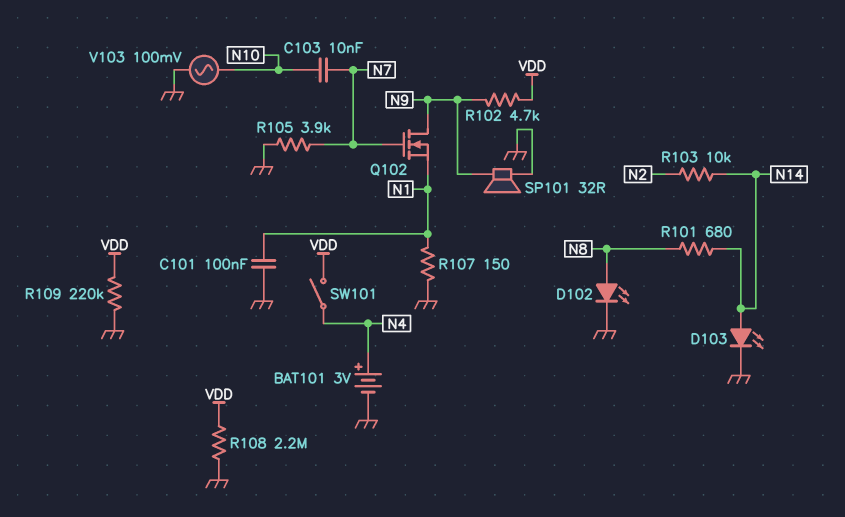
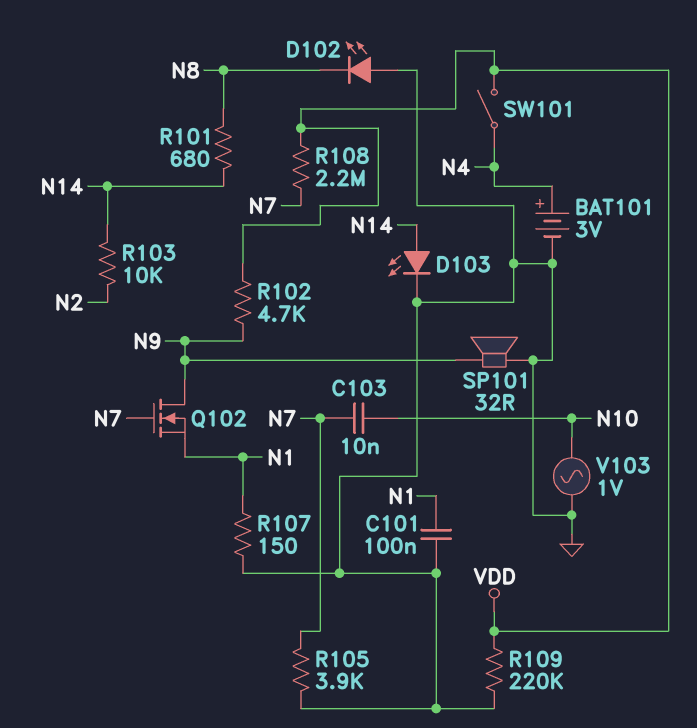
D102: LED (A N8, K GND) -> LED (A GND, K N8)
R108: 2.2M (GND, VDD) -> 2.2M (N7, VDD)
V103: AC 100mV (GND, N10) -> AC 1V (GND, N10)

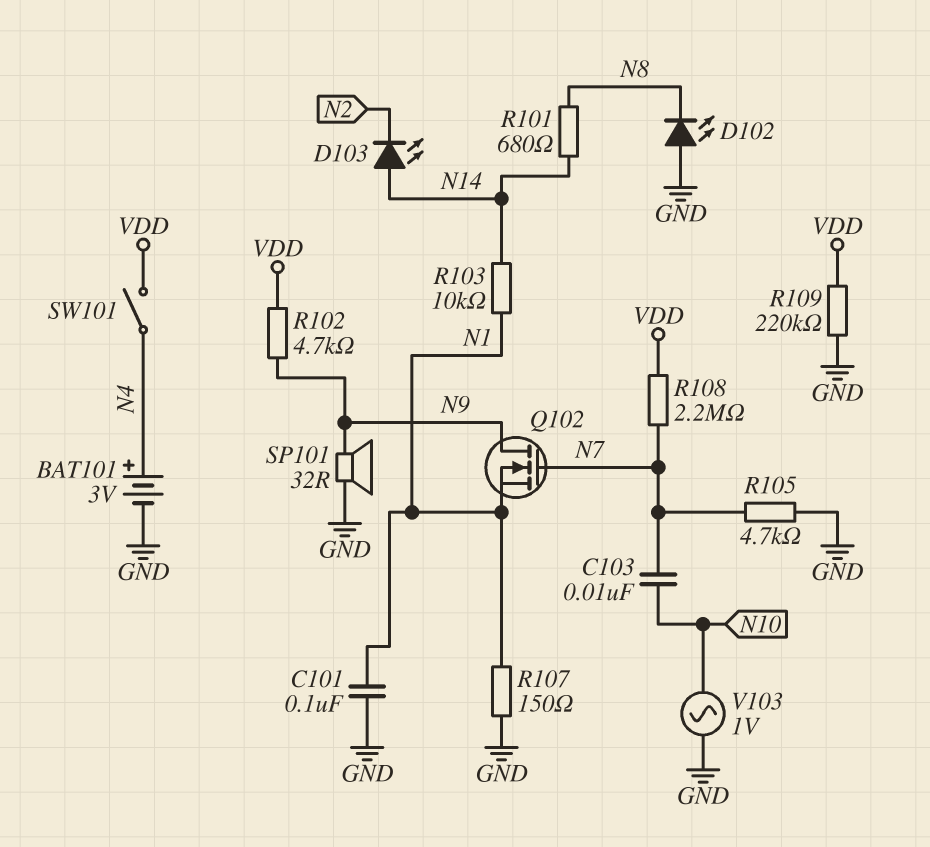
D103: LED (A N14, K GND) -> LED (A N14, K N2)
R103: 10k (N2, N14) -> 10k (N1, N14)
R105: 3.9k (GND, N7) -> 4.7k (GND, N7)

